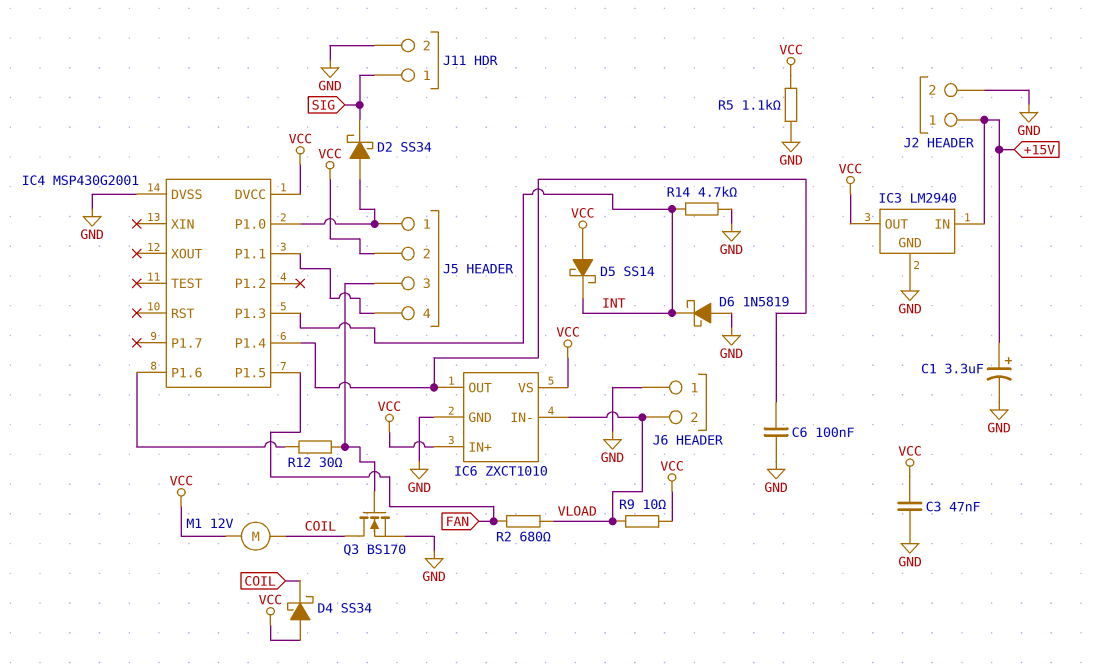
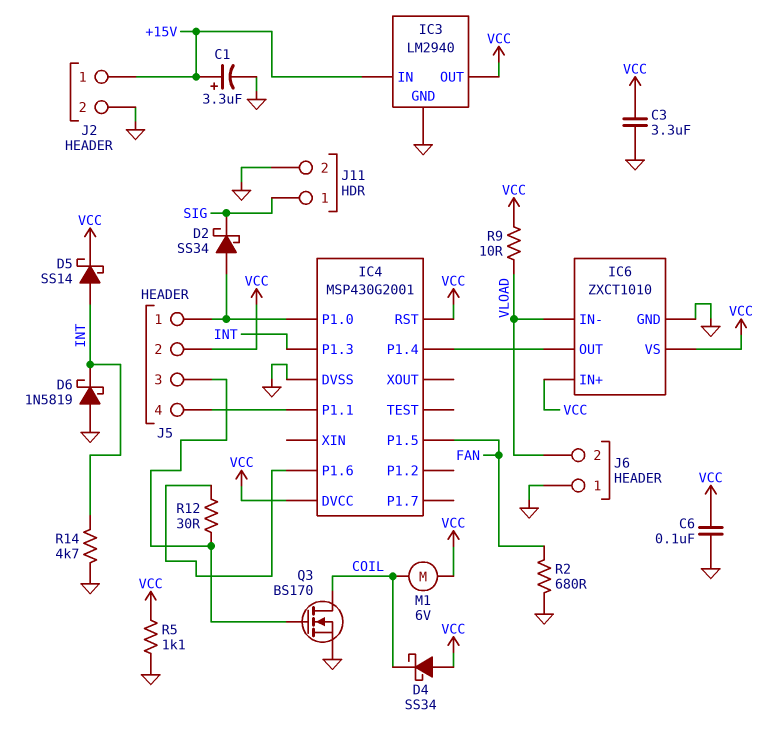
C3: 47nF (GND, VCC) -> 3.3uF (GND, VCC)
C6: 100nF (GND, IC4/P1.4) -> 100nF (GND, VCC)
D5: schottky SS14 (A VCC, K INT) -> schottky SS14 (A INT, K VCC)
IC4 pin RST: none -> VCC
M1: motor 12V (COIL, VCC) -> motor 6V (COIL, VCC)
R2: 680 (FAN, VLOAD) -> 680 (FAN, GND)

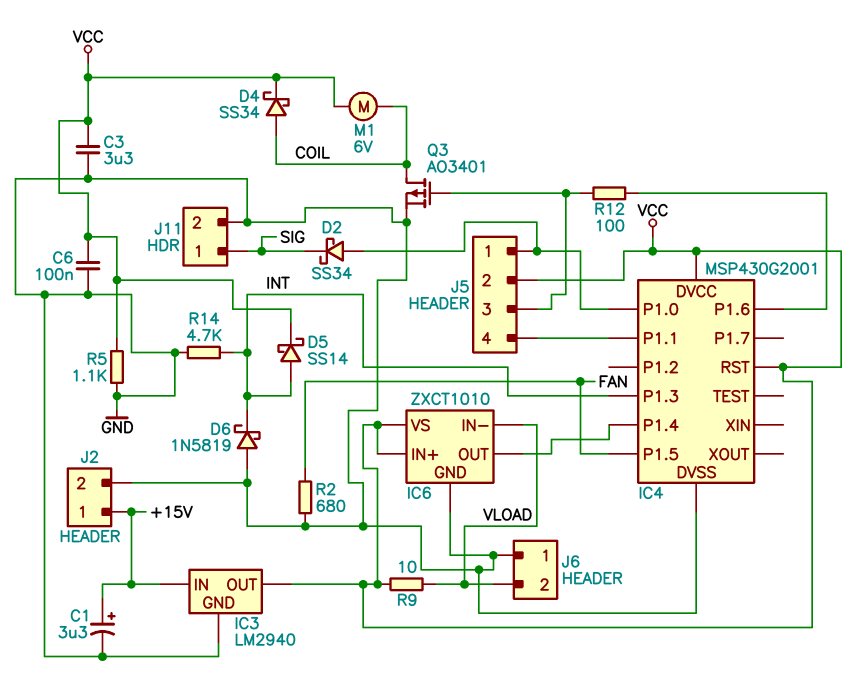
D4: schottky SS34 (A VCC, K COIL) -> schottky SS34 (A COIL, K VCC)
Q3: NMOS BS170 (G J5/3, D COIL, S GND) -> PMOS AO3401 (G J5/3, D COIL, S GND)
R12: 30 (IC4/P1.6, J5/3) -> 100 (IC4/P1.6, J5/3)

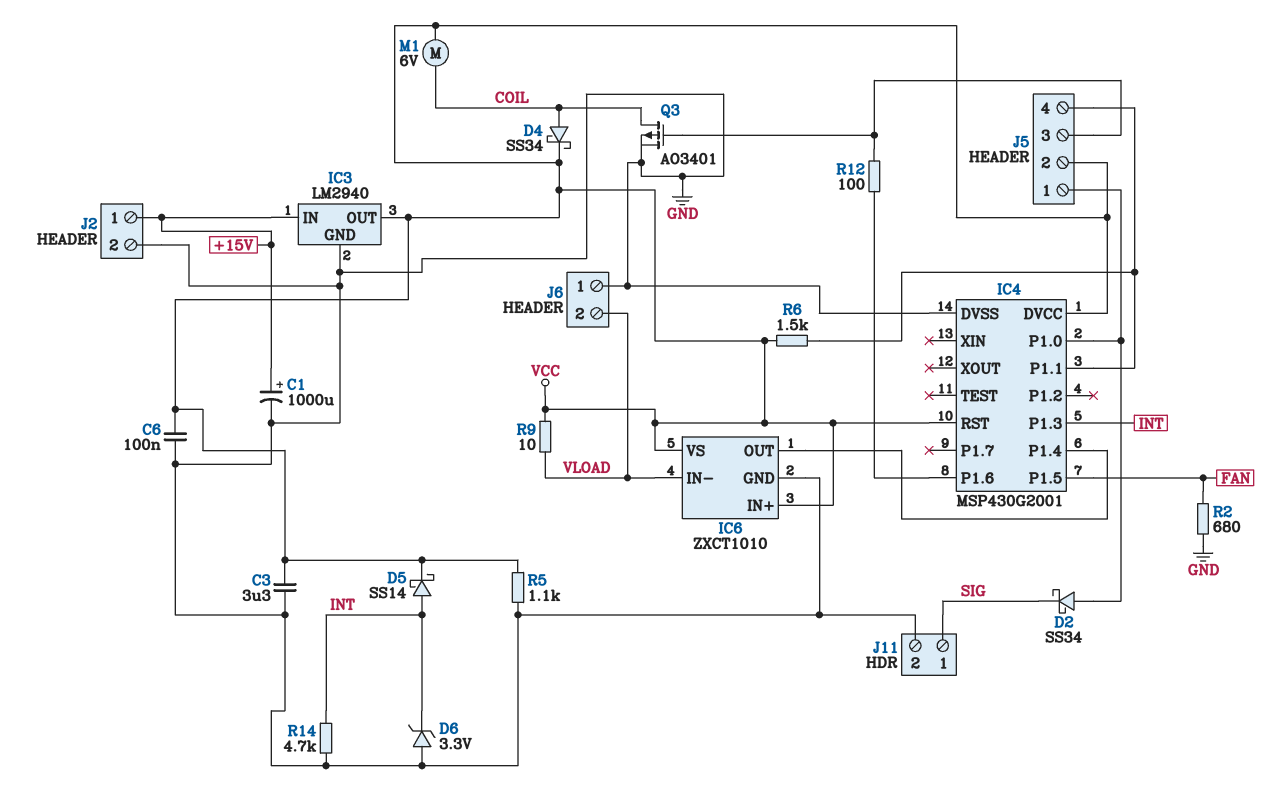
C1: 3.3uF (plus +15V, minus GND) -> 1000uF (plus +15V, minus GND)
D6: schottky 1N5819 (A GND, K INT) -> zener 3.3V (A GND, K INT)
R6: none -> 1.5k (IC4/P1.1, VCC)

